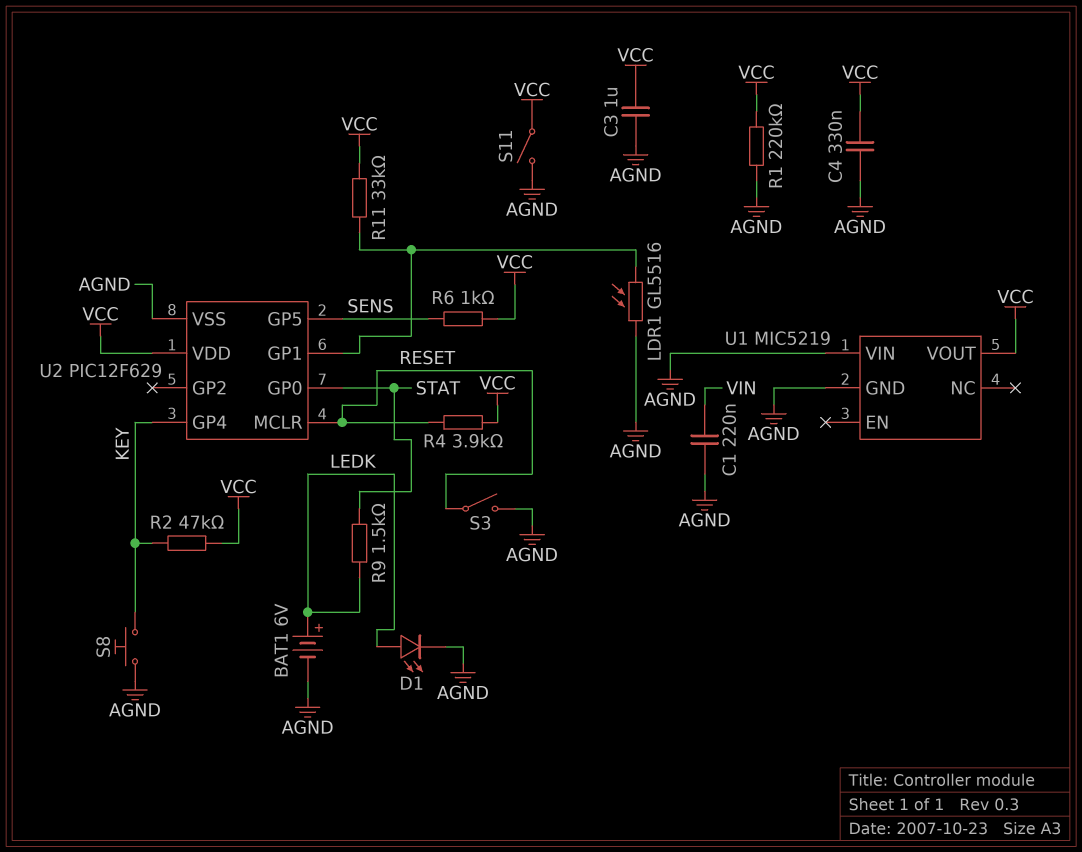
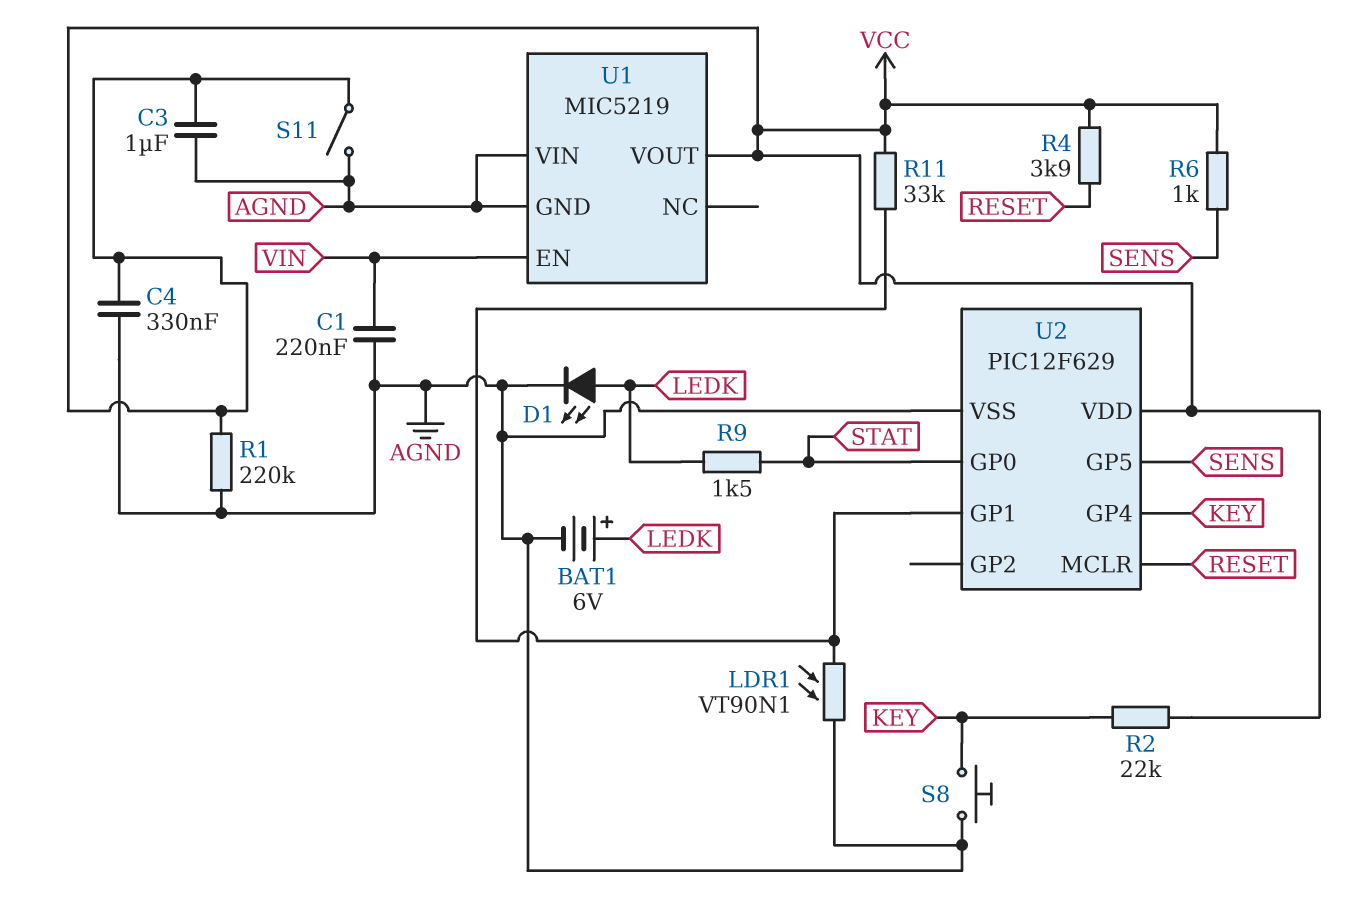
LDR1: GL5516 (AGND, U2/GP1) -> VT90N1 (AGND, U2/GP1)
R2: 47k (KEY, VCC) -> 22k (KEY, VCC)
S3: switch (AGND, RESET) -> none
U1 pin EN: none -> VIN

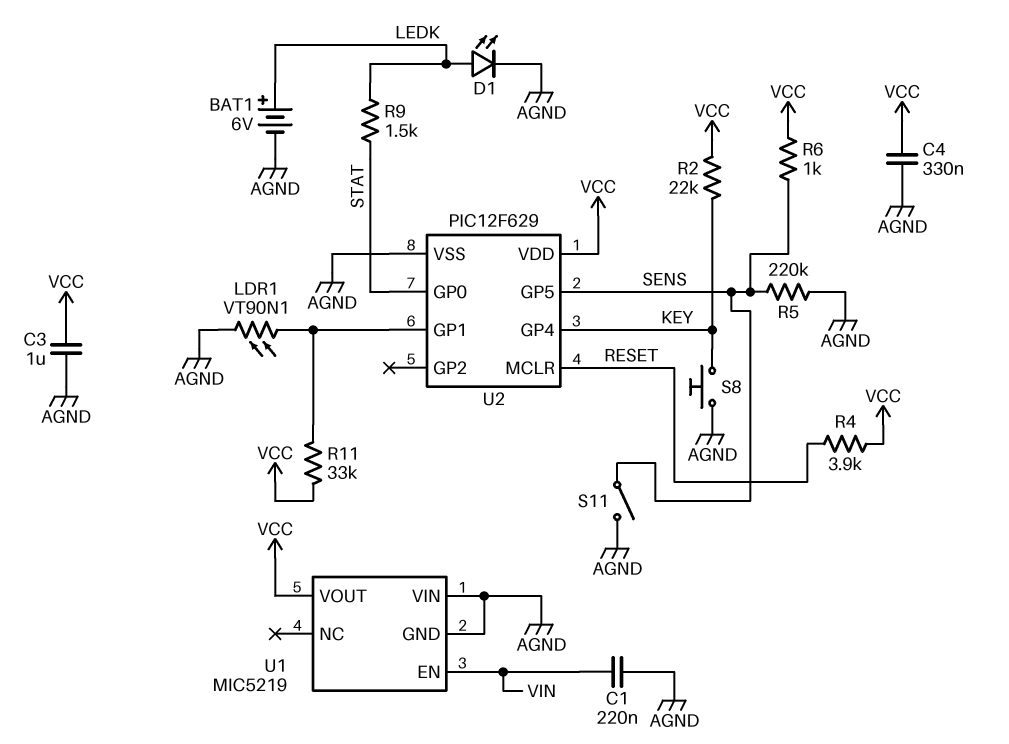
R1: 220k (AGND, VCC) -> none
R5: none -> 220k (AGND, SENS)
S11: switch (AGND, VCC) -> switch (AGND, SENS)

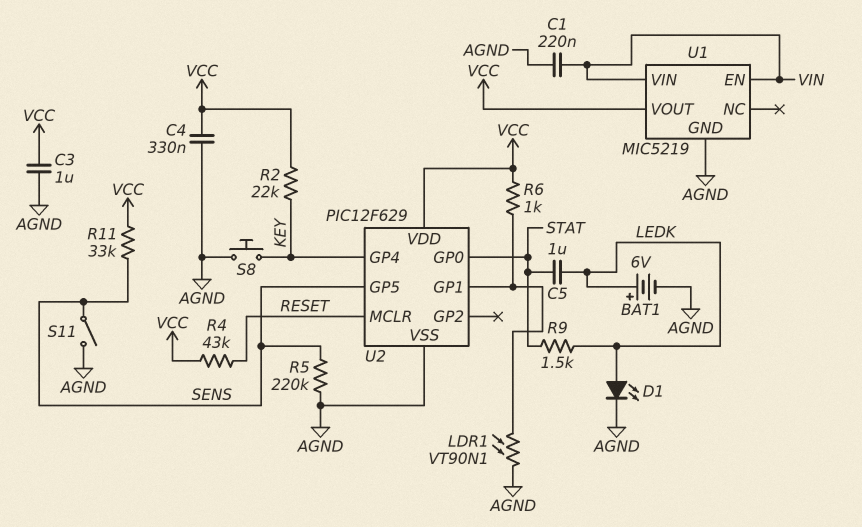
C5: none -> 1uF (LEDK, STAT)
R4: 3.9k (RESET, VCC) -> 43k (RESET, VCC)
R6: 1k (SENS, VCC) -> 1k (U2/GP1, VCC)
R11: 33k (U2/GP1, VCC) -> 33k (SENS, VCC)
U1 pin VIN: AGND -> VIN

